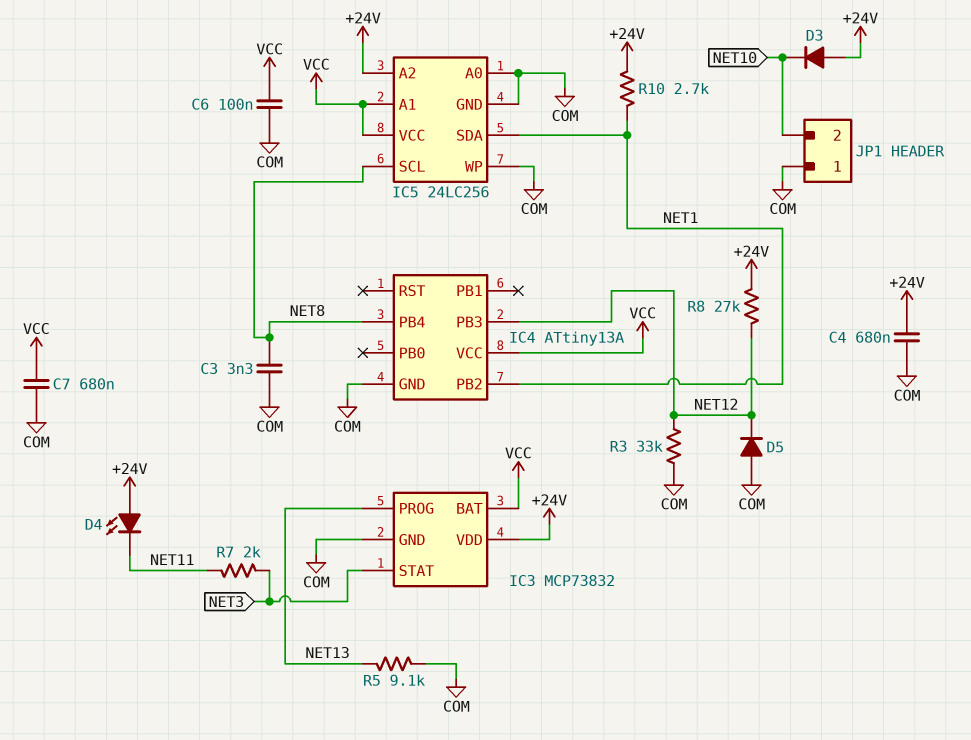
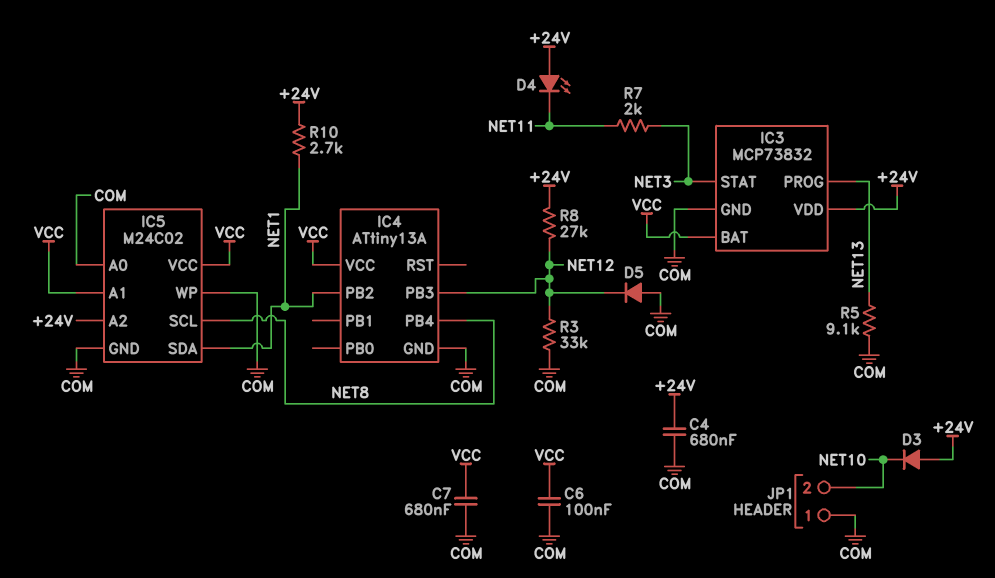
C3: 3.3nF (COM, NET8) -> none
IC5: 24LC256 -> M24C02

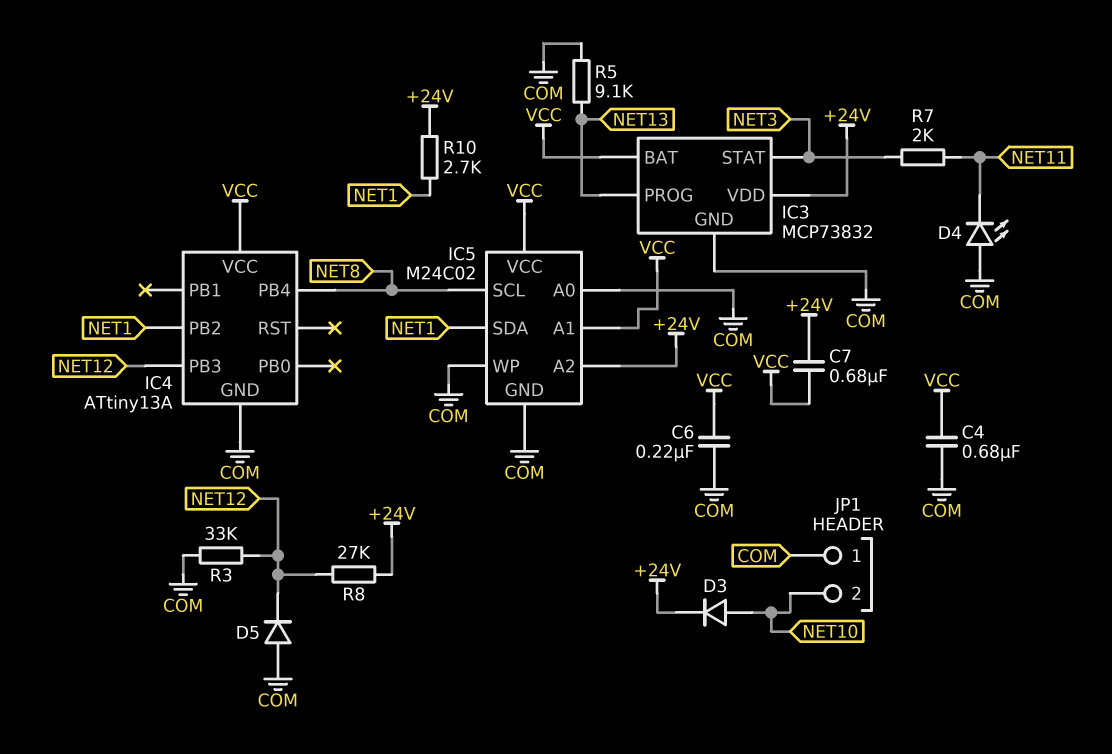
C4: 680nF (+24V, COM) -> 680nF (COM, VCC)
C6: 100nF (COM, VCC) -> 220nF (COM, VCC)
C7: 680nF (COM, VCC) -> 680nF (+24V, VCC)
D3: diode (A +24V, K NET10) -> diode (A NET10, K +24V)
D4: LED (A +24V, K NET11) -> LED (A COM, K NET11)

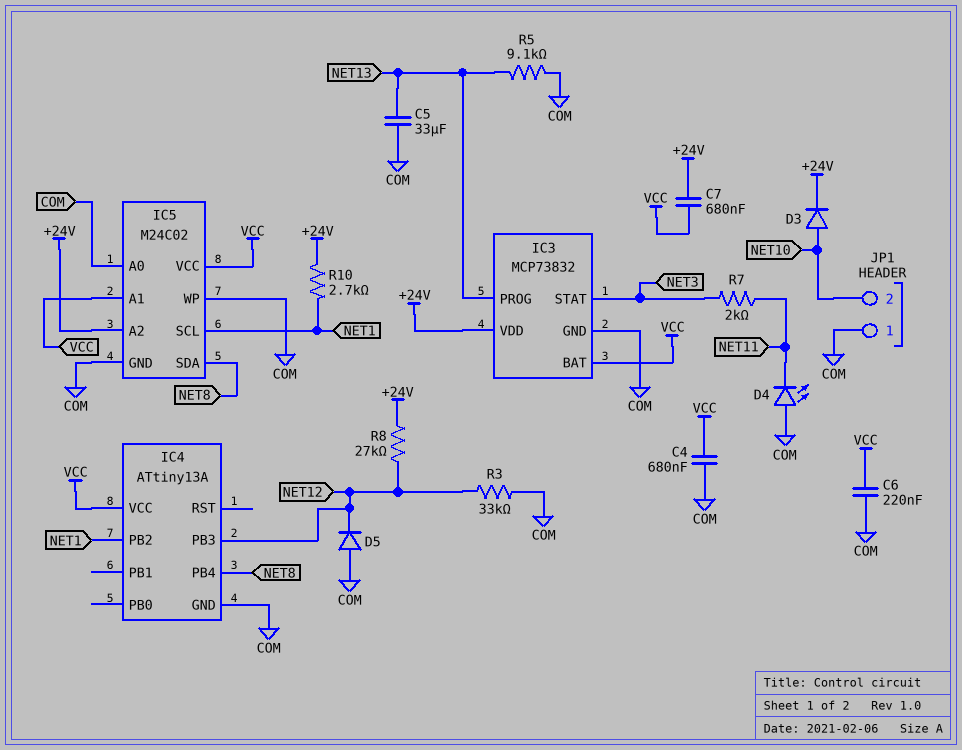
C5: none -> 33uF (COM, NET13)
IC5 pin SCL: NET8 -> NET1
IC5 pin SDA: NET1 -> NET8

